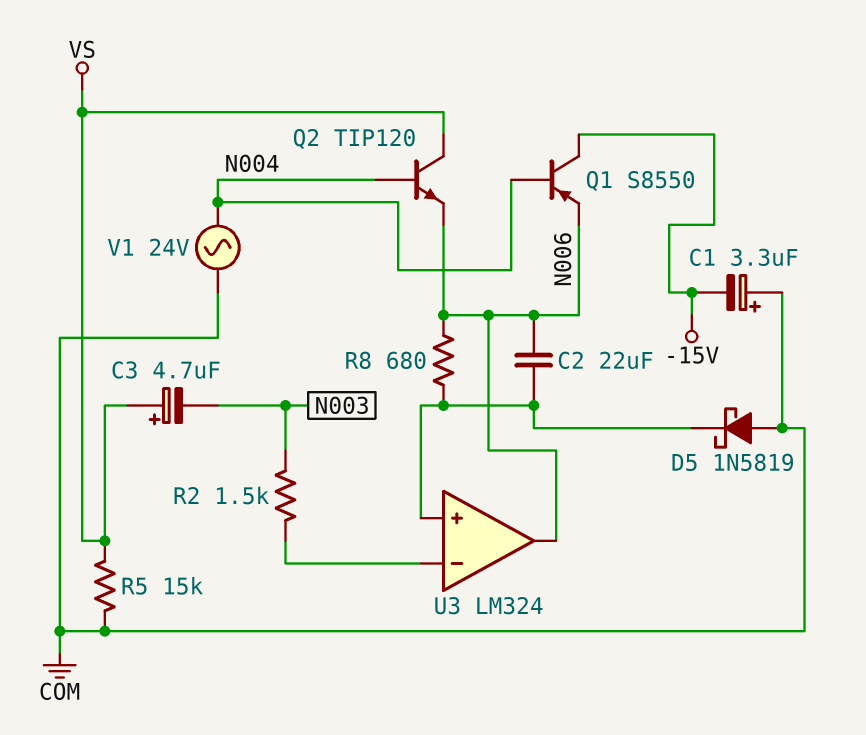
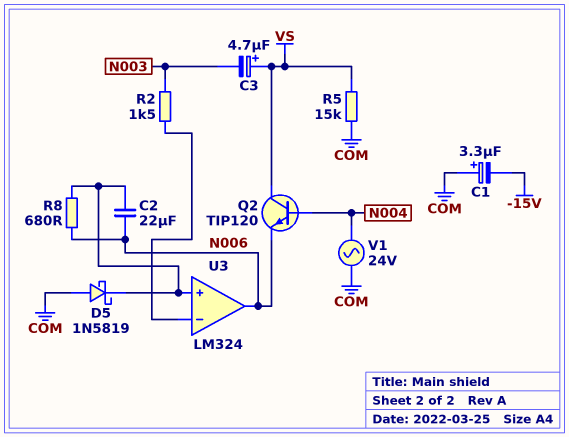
Q1: PNP S8550 (B N004, C -15V, E N006) -> none

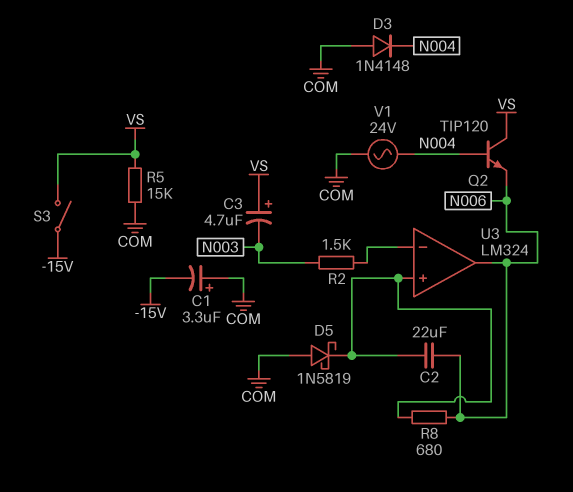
D3: none -> diode 1N4148 (A COM, K N004)
S3: none -> switch (-15V, VS)

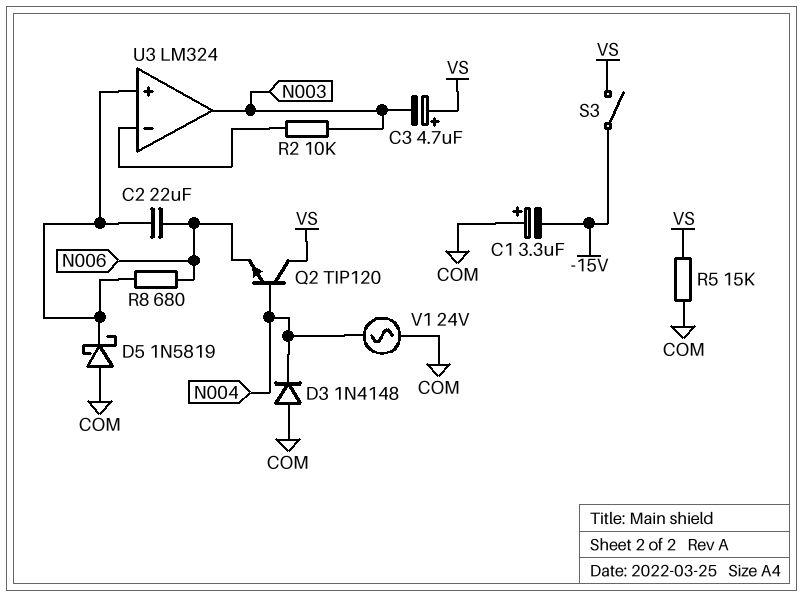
R2: 1.5k (N003, U3/in-) -> 10k (N003, U3/in-)
U3 pin out: N006 -> N003

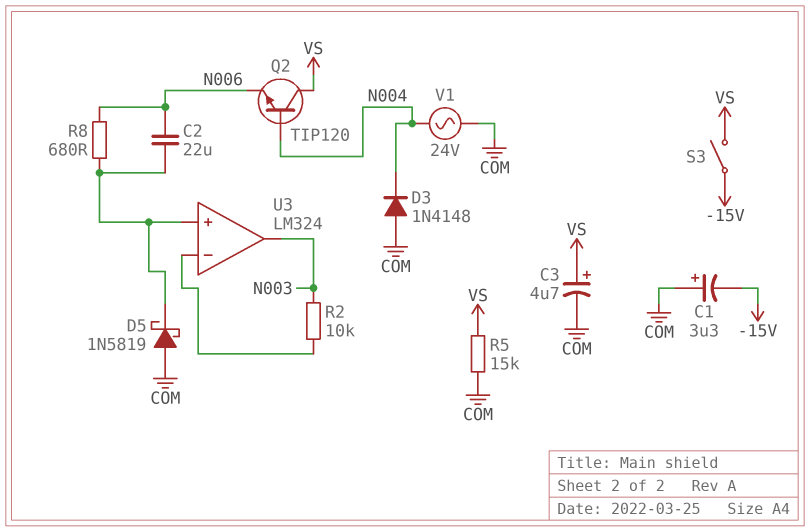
C3: 4.7uF (plus VS, minus N003) -> 4.7uF (plus VS, minus COM)

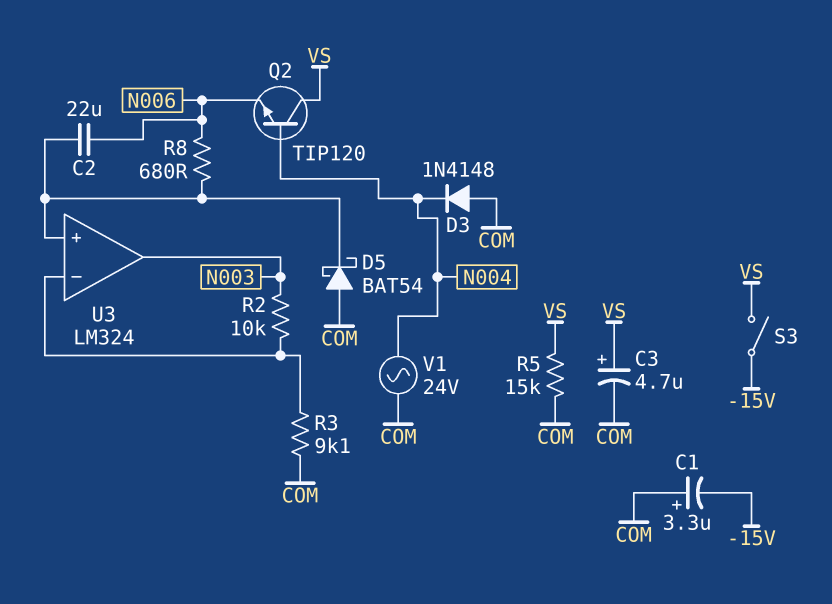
D5: schottky 1N5819 (A COM, K U3/in+) -> schottky BAT54 (A COM, K U3/in+)
R3: none -> 9.1k (COM, U3/in-)

